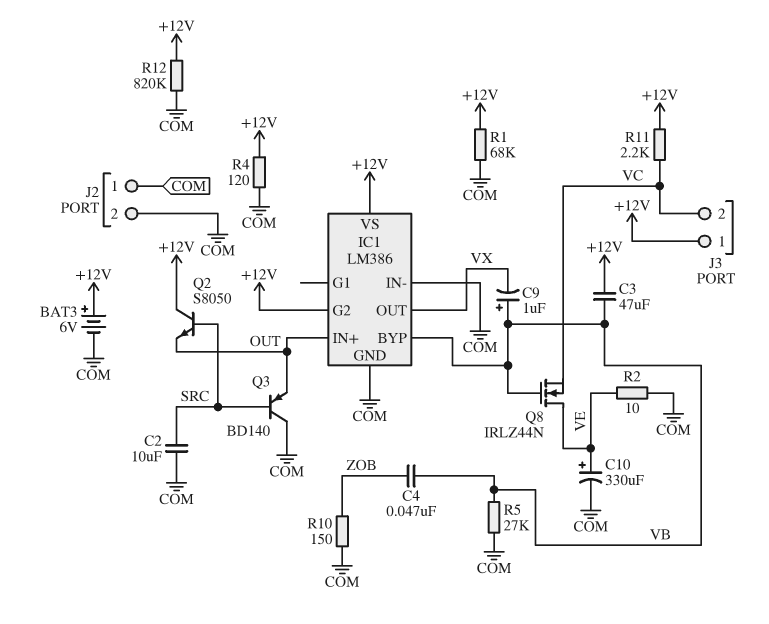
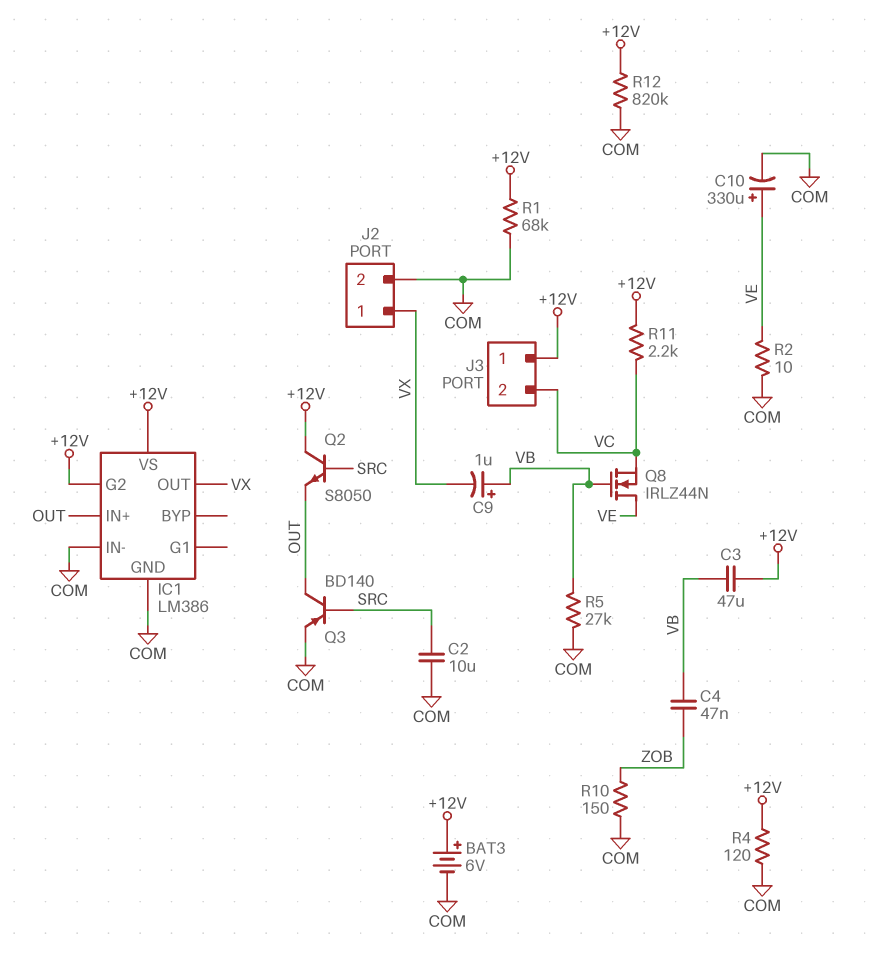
IC1 pin BYP: VB -> none
J2 pin 1: COM -> VX
Q3: PNP BD140 (B SRC, C COM, E OUT) -> PNP BD140 (B SRC, C OUT, E COM)

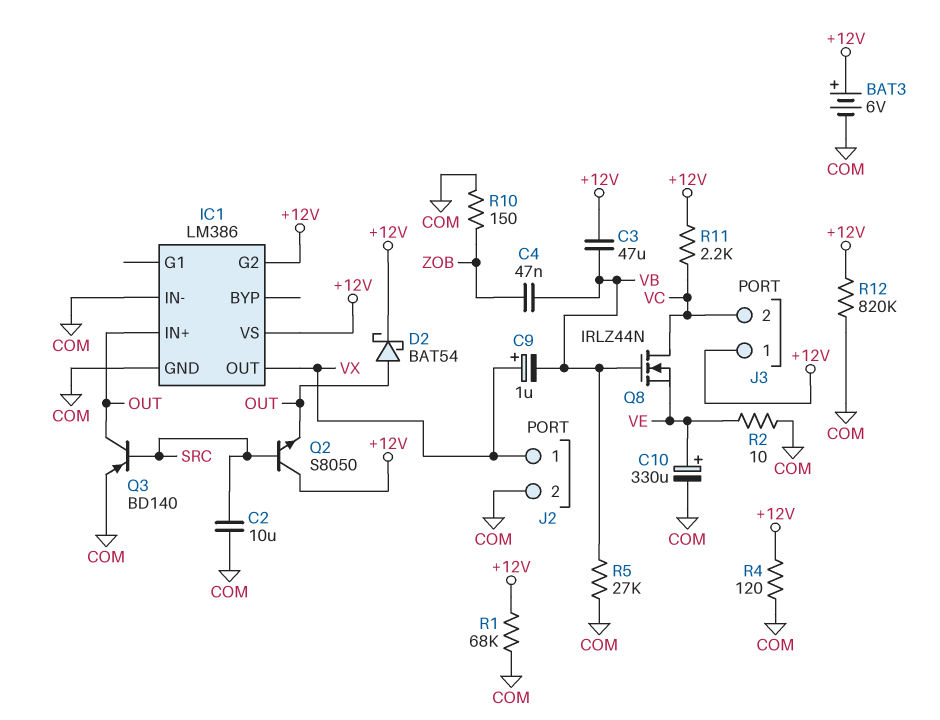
C9: 1uF (plus VB, minus VX) -> 1uF (plus VX, minus VB)
D2: none -> schottky BAT54 (A OUT, K +12V)
Q8: NMOS IRLZ44N (G VB, D VE, S VC) -> NMOS IRLZ44N (G VB, D VC, S VE)

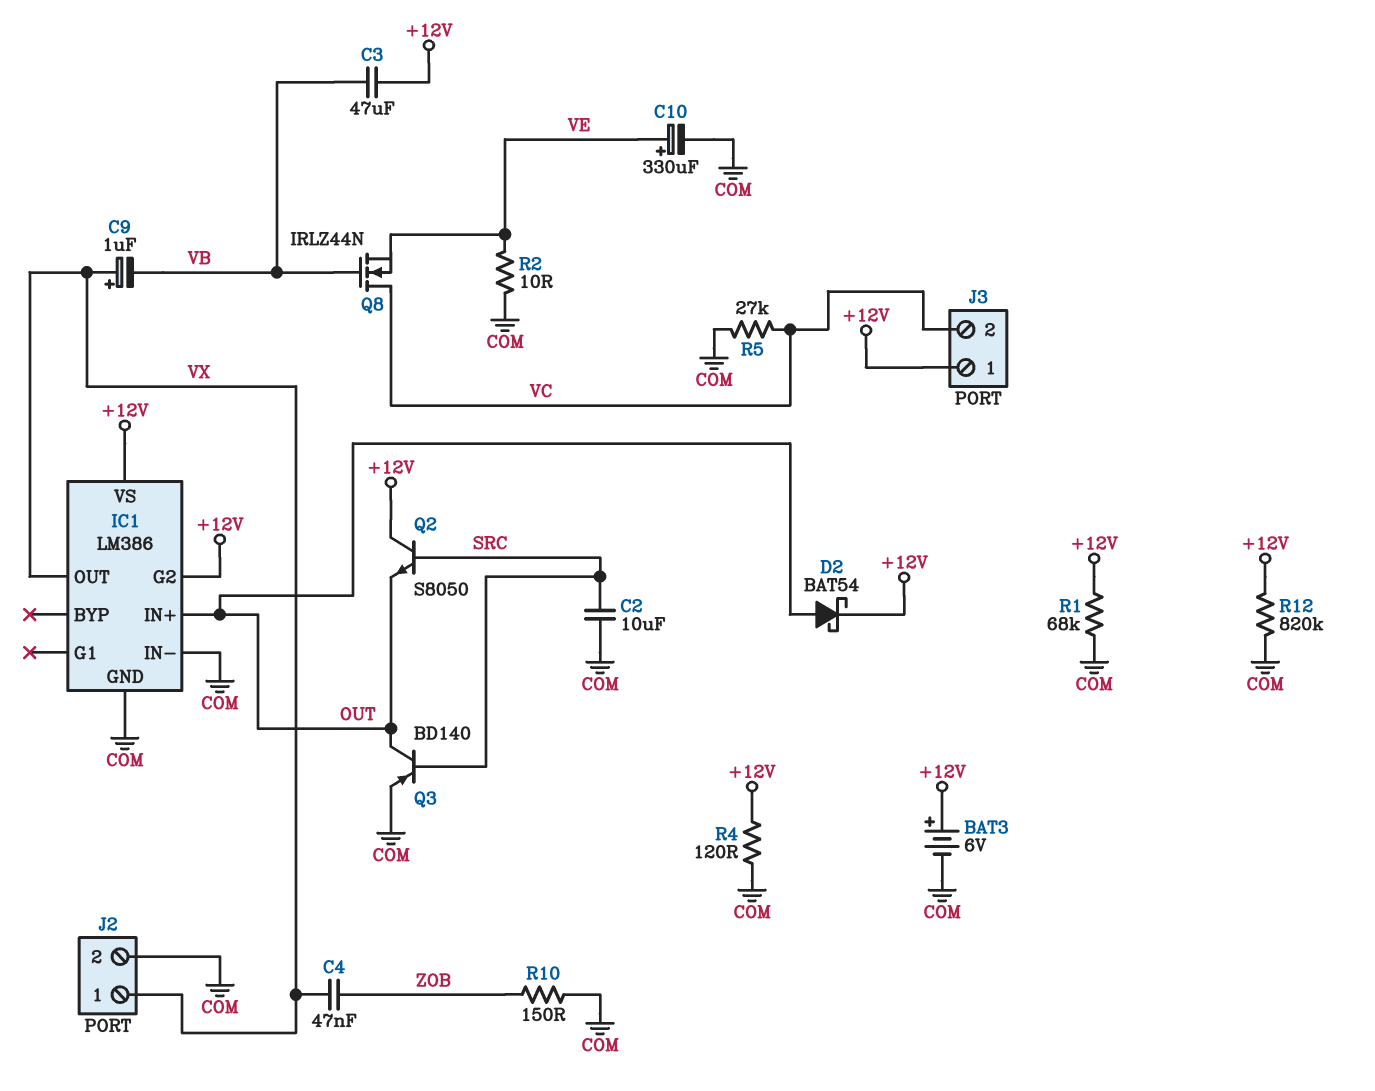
C4: 47nF (VB, ZOB) -> 47nF (VX, ZOB)
R5: 27k (COM, VB) -> 27k (COM, VC)
R11: 2.2k (+12V, VC) -> none

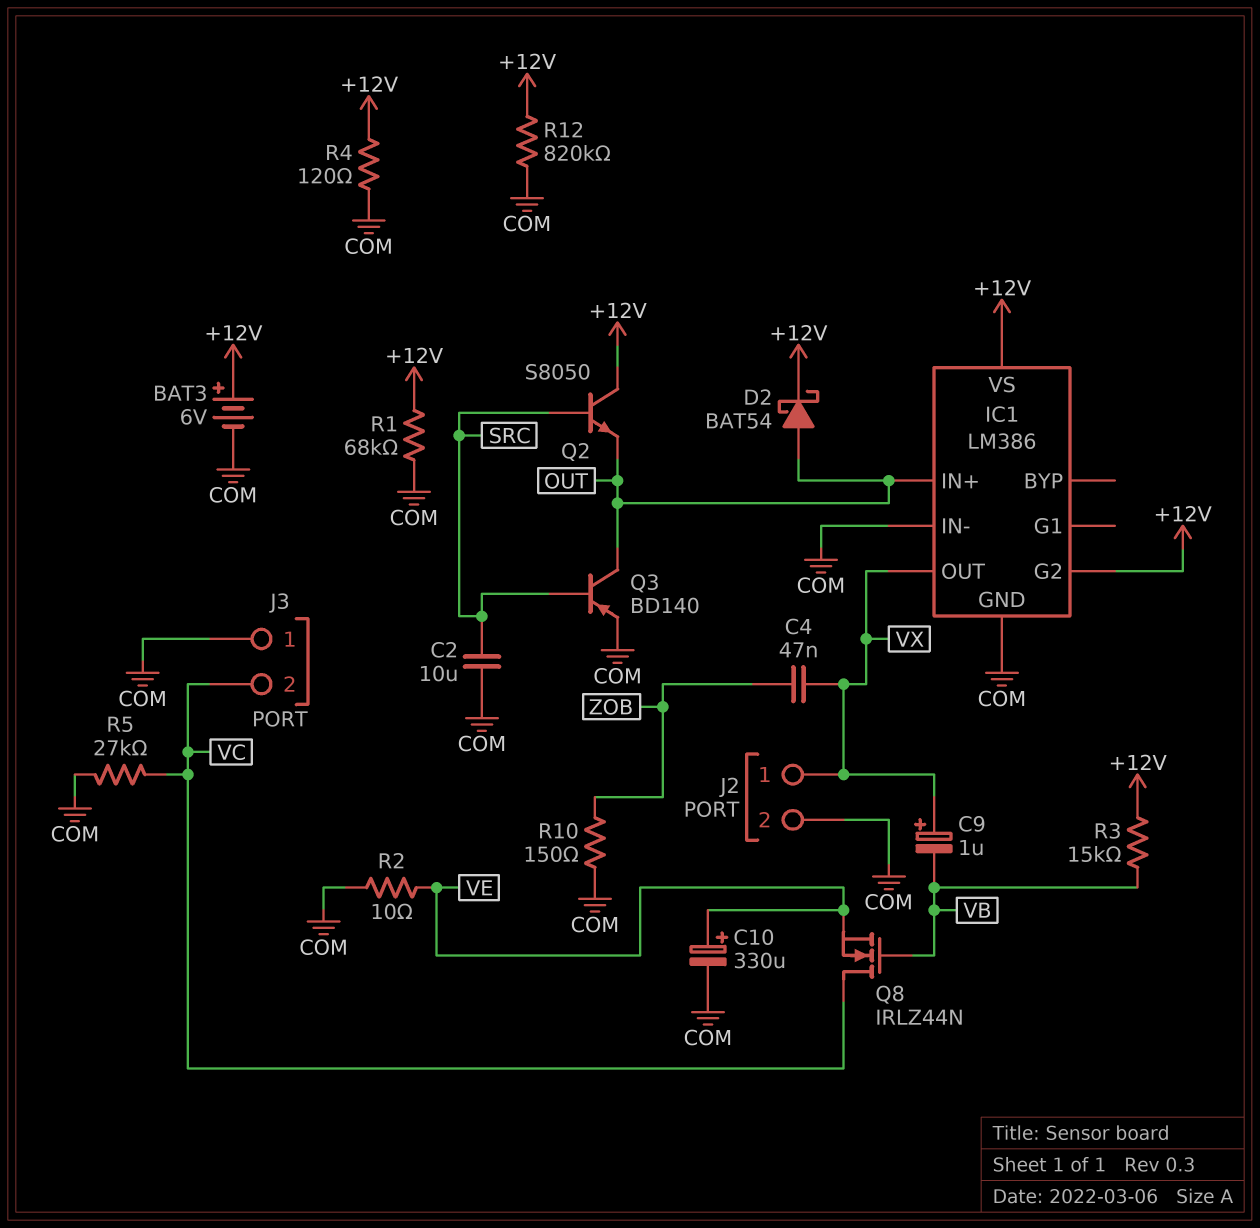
C3: 47uF (+12V, VB) -> none
J3 pin 1: +12V -> COM
R3: none -> 15k (+12V, VB)

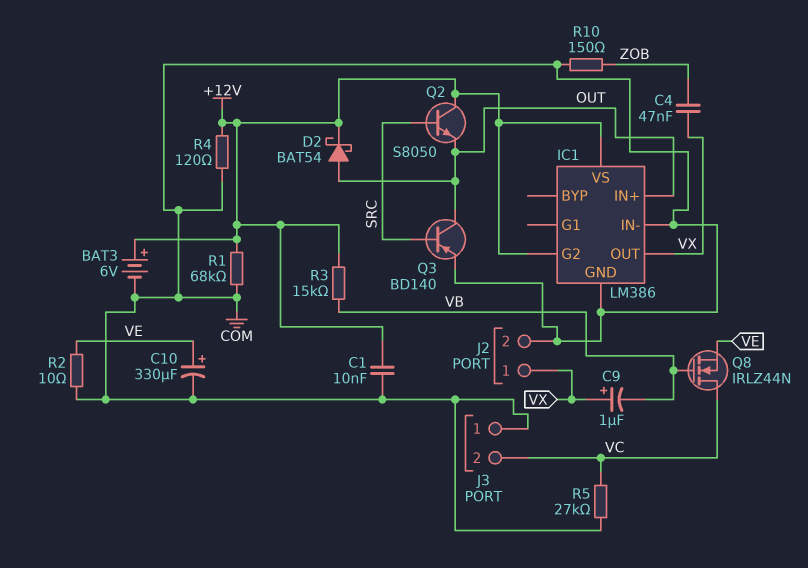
C1: none -> 10nF (+12V, COM)
C2: 10uF (COM, SRC) -> none
R12: 820k (+12V, COM) -> none

